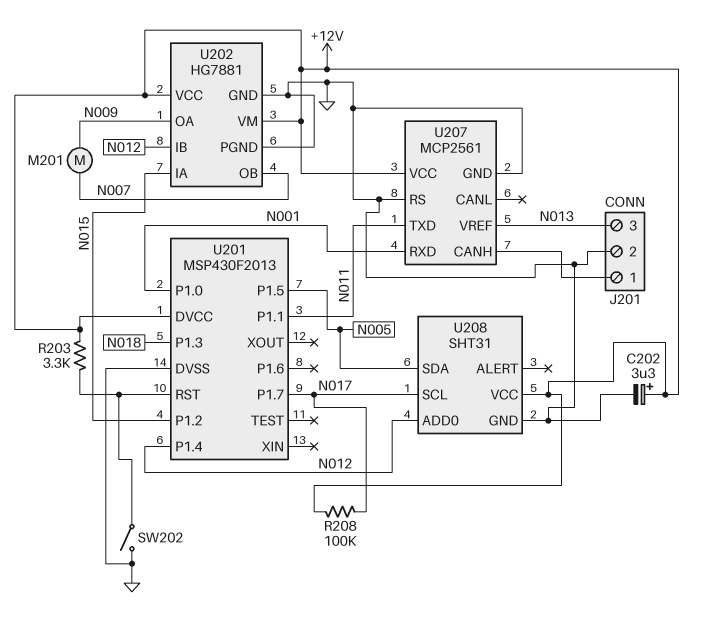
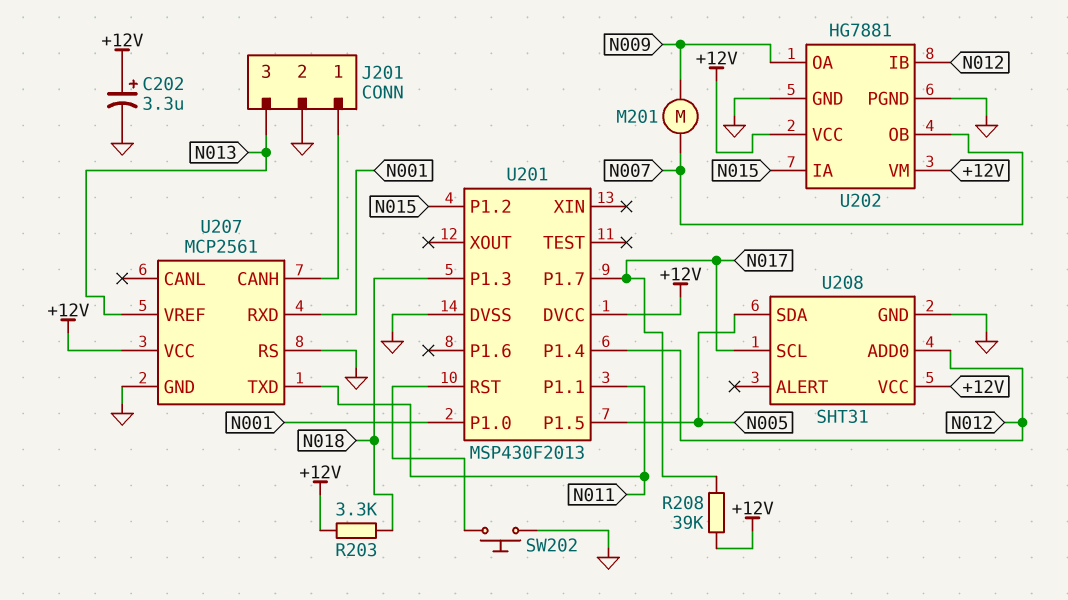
R203: 3.3k (+12V, U201/RST) -> 3.3k (+12V, N018)
R208: 100k (+12V, N017) -> 39k (+12V, N017)
SW202: switch (GND, U201/RST) -> button (GND, U201/RST)

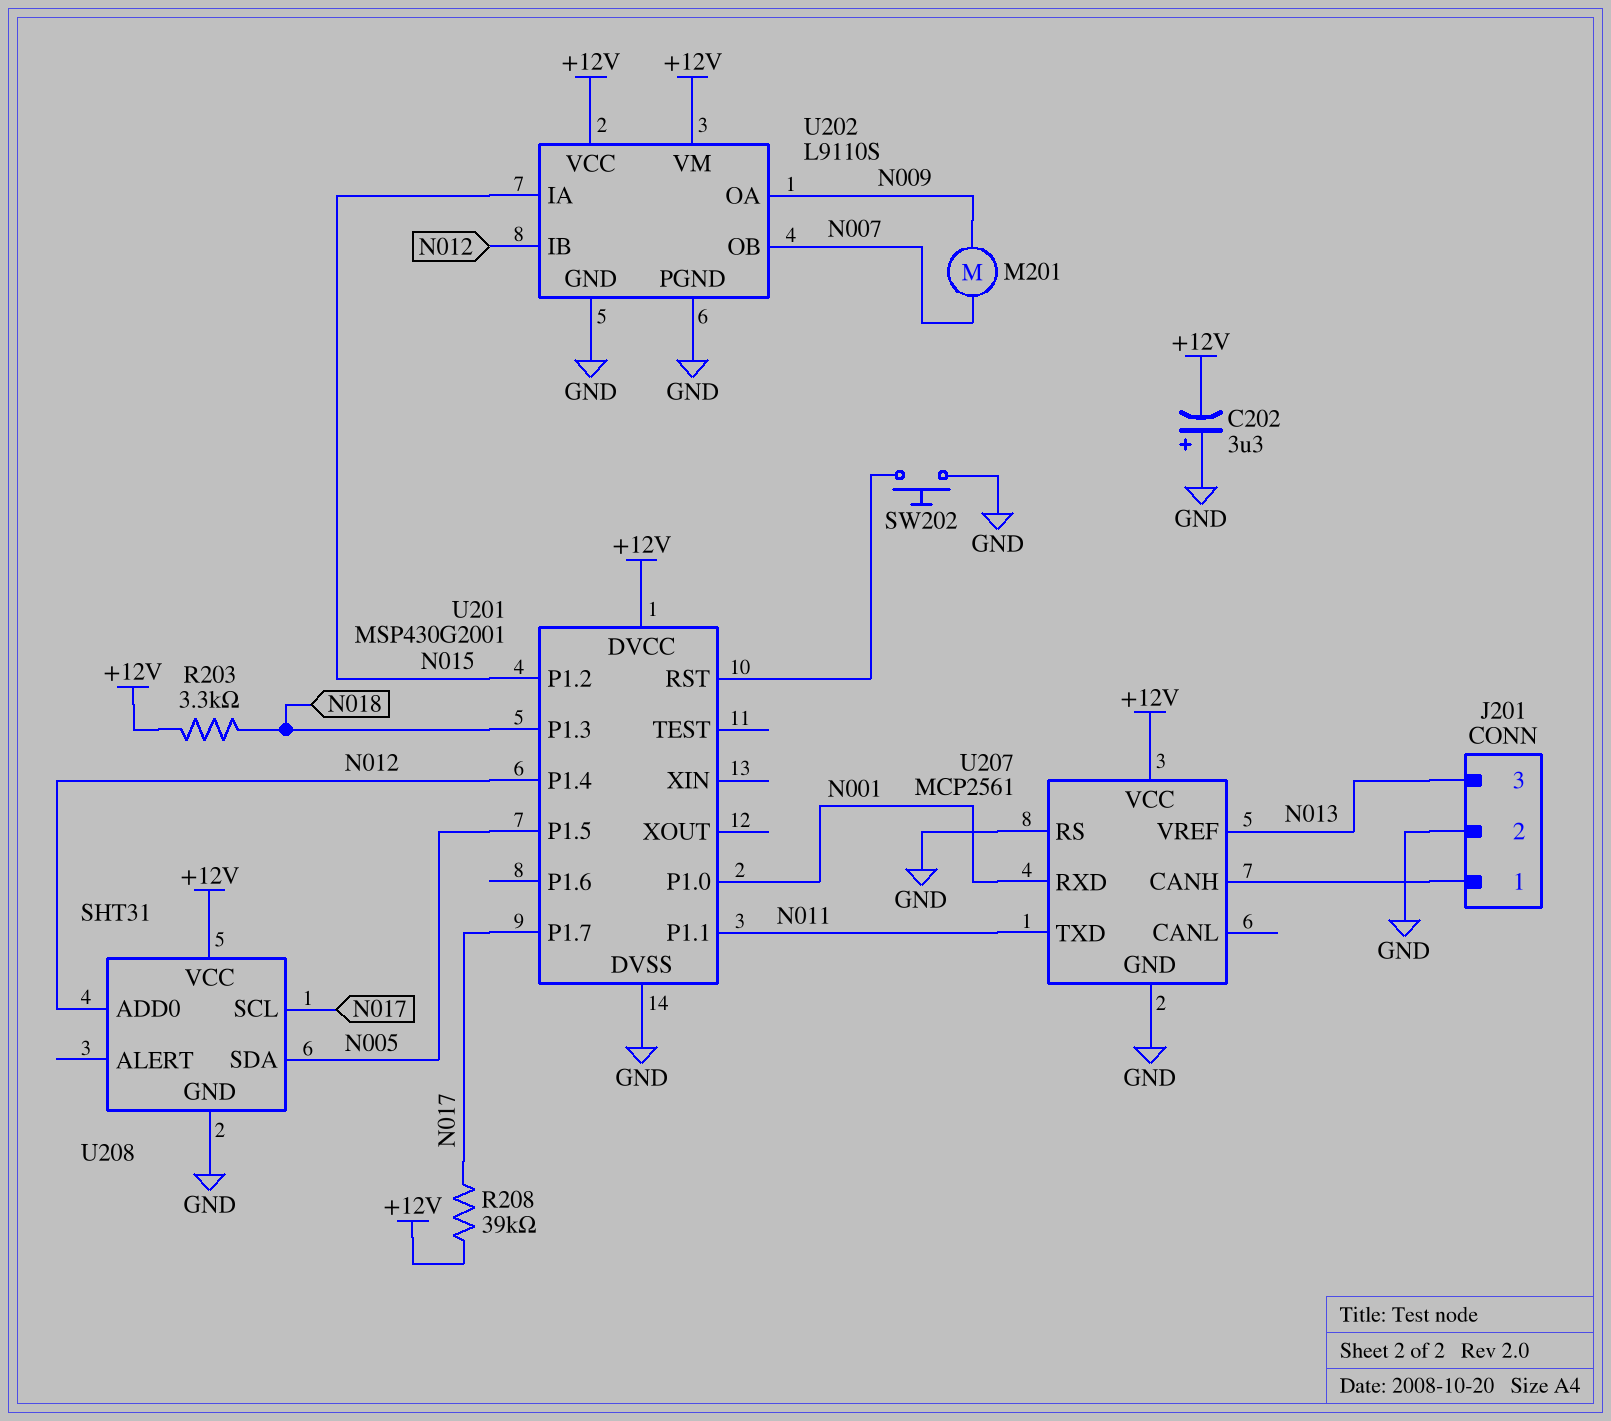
C202: 3.3uF (plus +12V, minus GND) -> 3.3uF (plus GND, minus +12V)
U201: MSP430F2013 -> MSP430G2001
U202: HG7881 -> L9110S

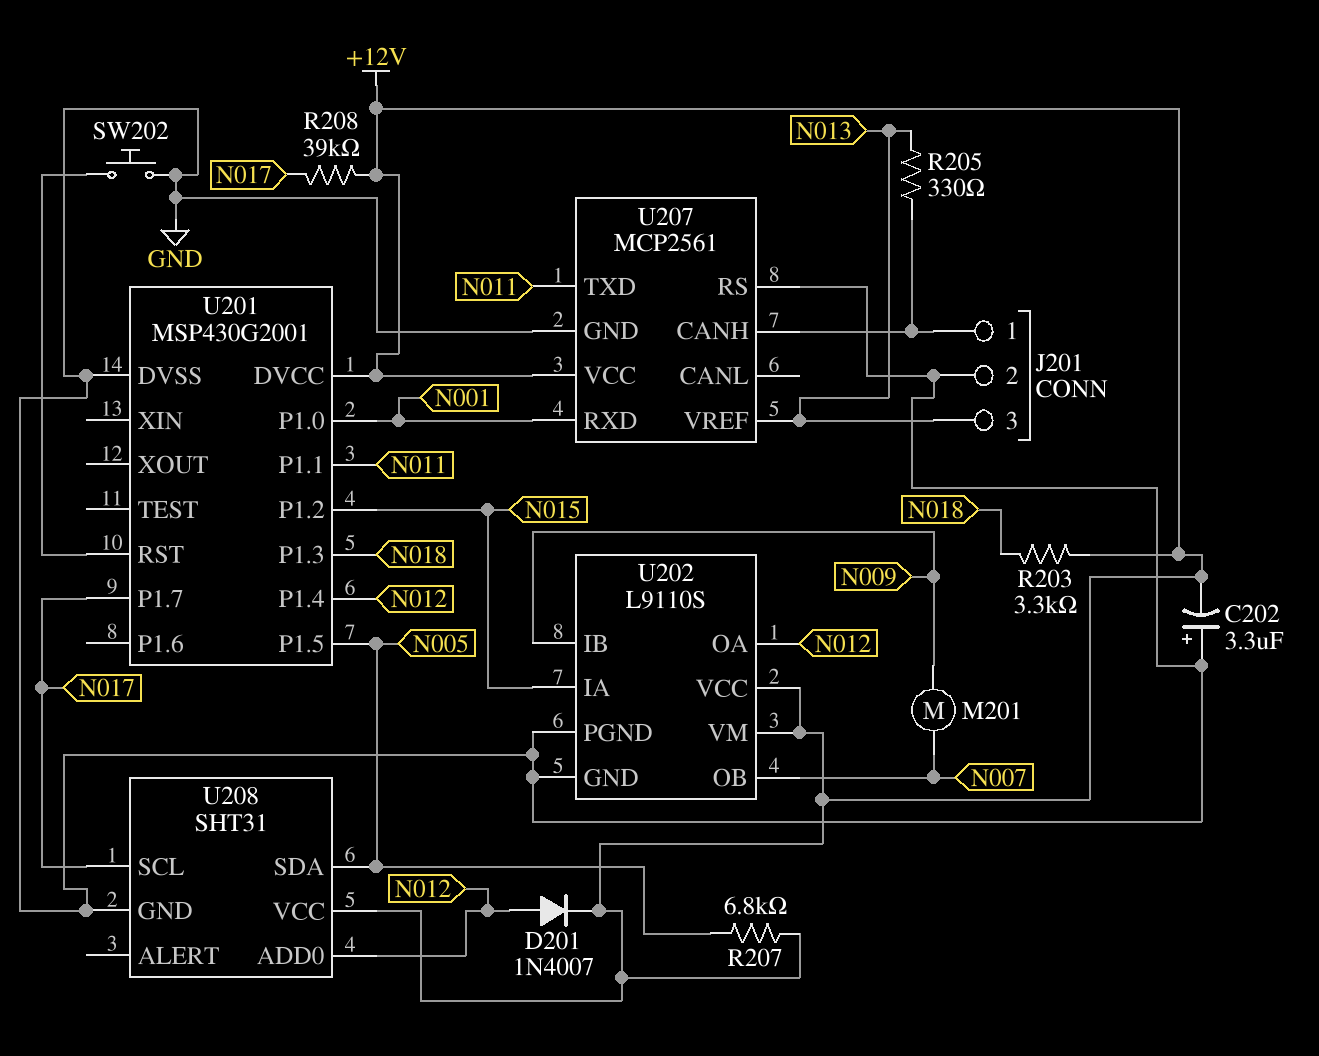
D201: none -> diode 1N4007 (A N012, K +12V)
R205: none -> 330 (J201/1, N013)
R207: none -> 6.8k (+12V, N005)
U202 pin IB: N012 -> N009
U202 pin OA: N009 -> N012

